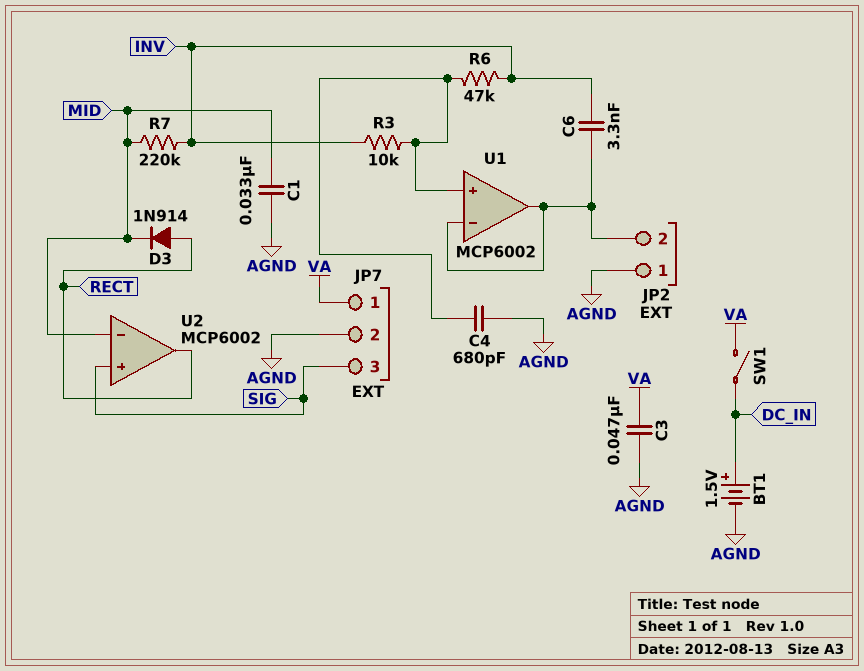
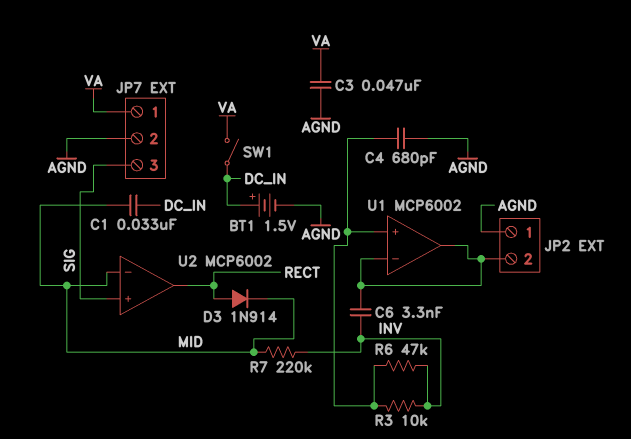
C1: 33nF (AGND, MID) -> 33nF (DC_IN, MID)

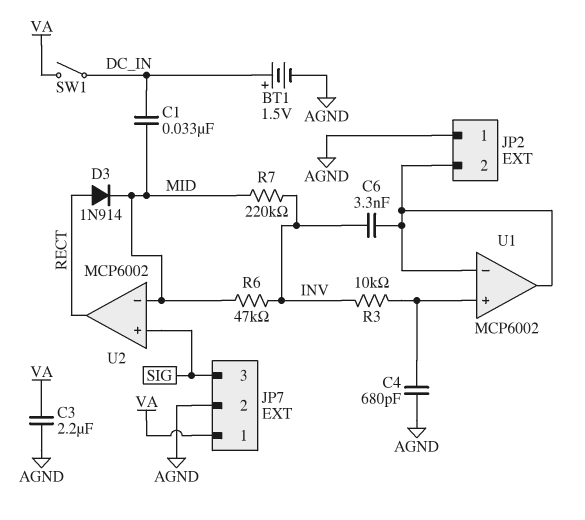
C3: 47nF (AGND, VA) -> 2.2uF (AGND, VA)
R6: 47k (INV, U1/in+) -> 47k (INV, MID)

